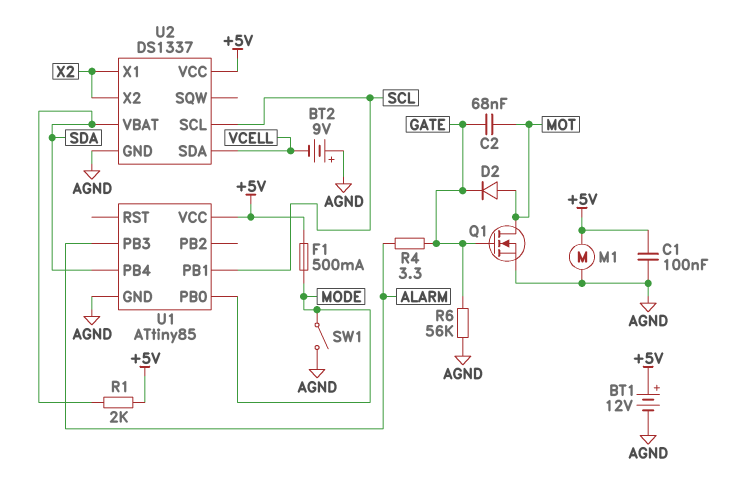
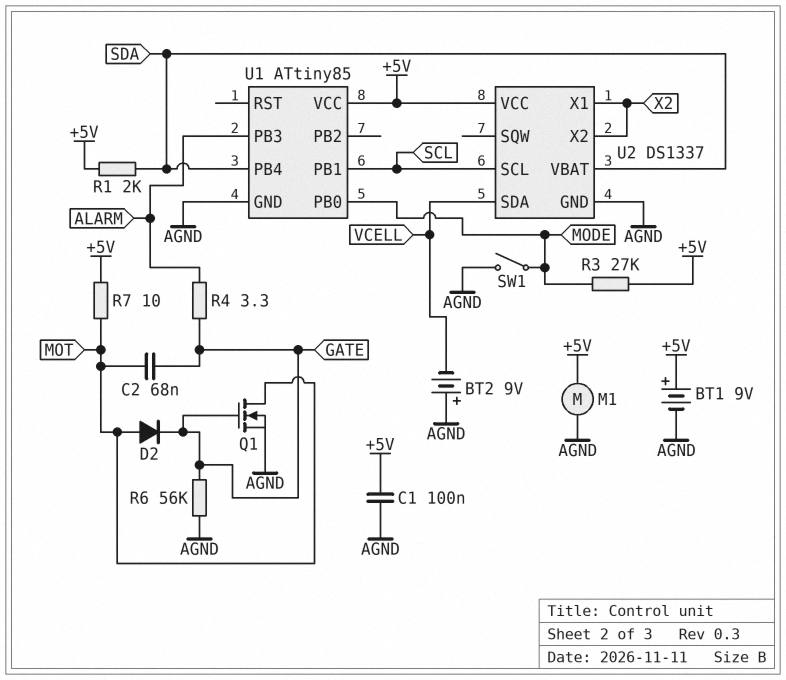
BT1: 12V (plus +5V, minus AGND) -> 9V (plus +5V, minus AGND)
F1: 500mA (+5V, MODE) -> none
R3: none -> 27k (+5V, MODE)
R7: none -> 10 (+5V, MOT)

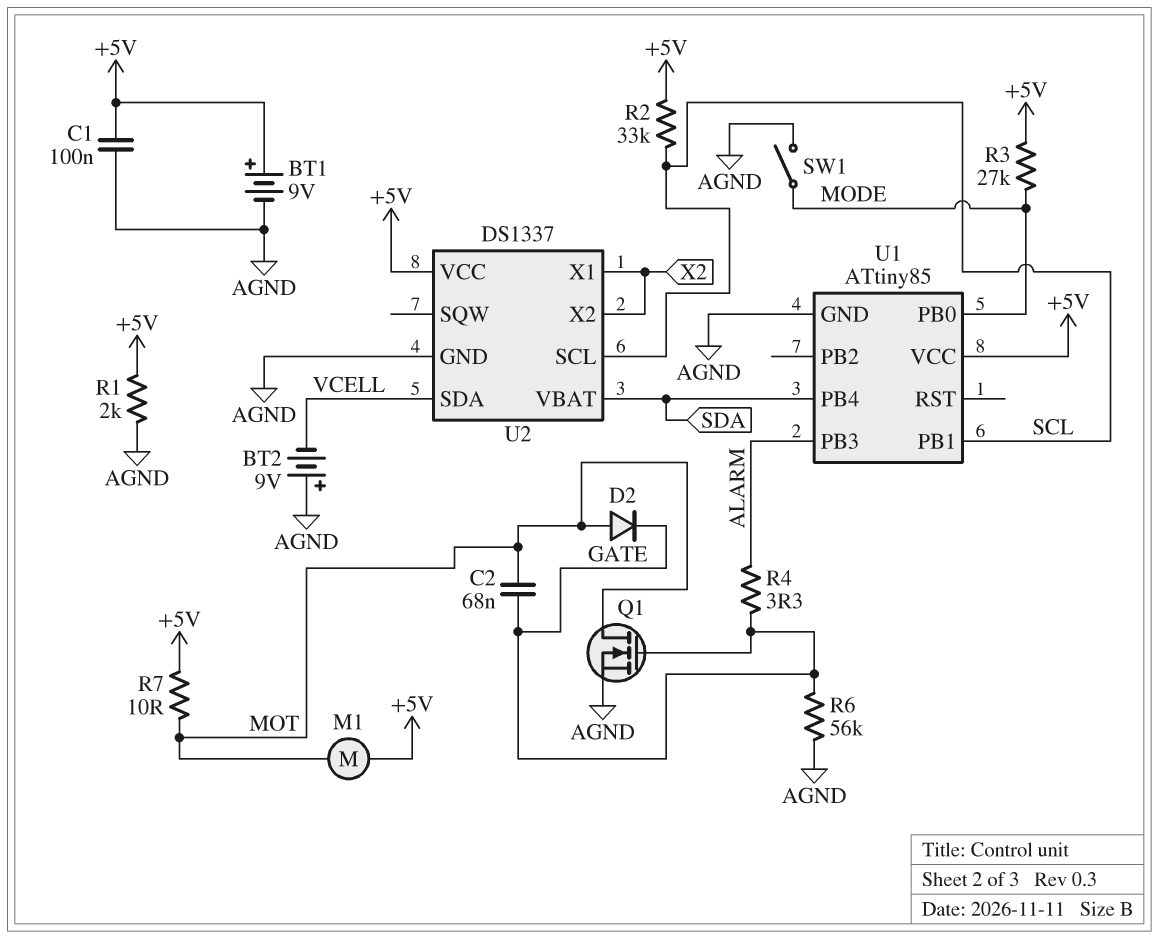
M1: motor (+5V, AGND) -> motor (+5V, MOT)
R1: 2k (+5V, SDA) -> 2k (+5V, AGND)
R2: none -> 33k (+5V, SCL)

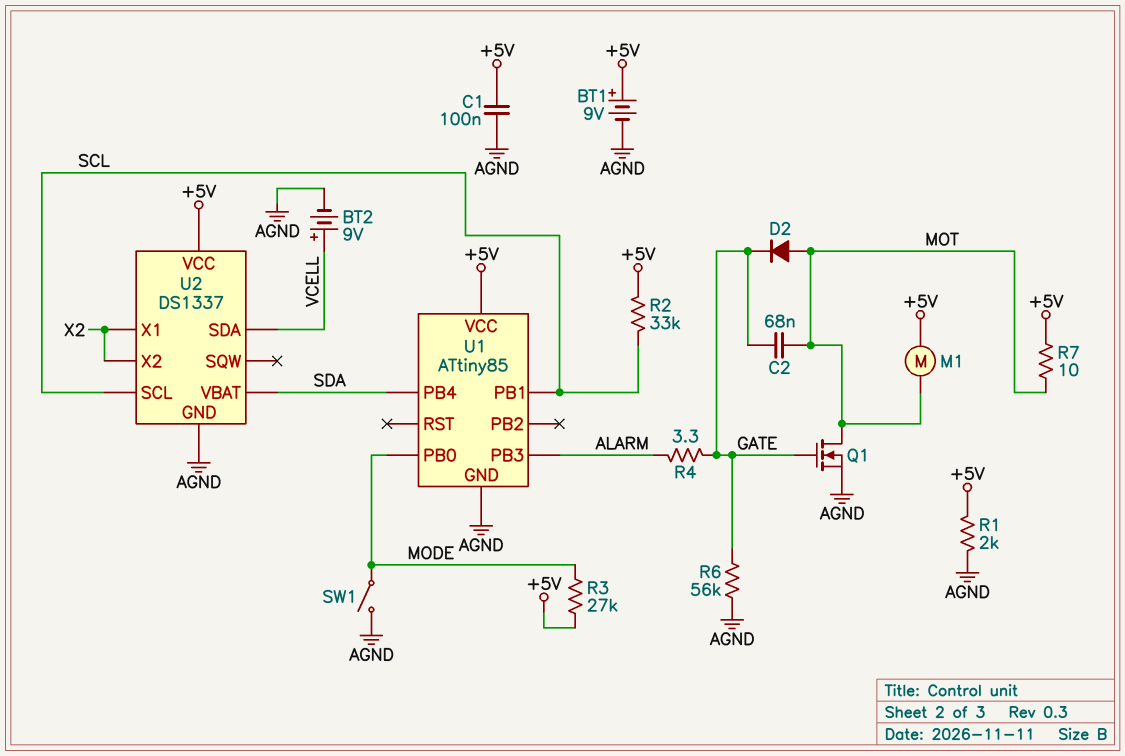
BT2: 9V (plus AGND, minus VCELL) -> 9V (plus VCELL, minus AGND)

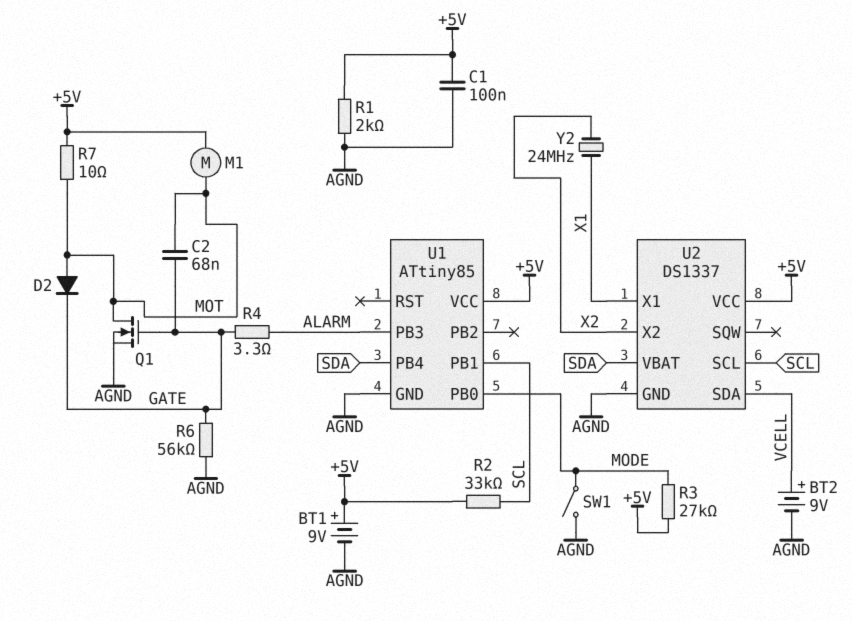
U2 pin X1: X2 -> X1
Y2: none -> 24MHz (X1, X2)

